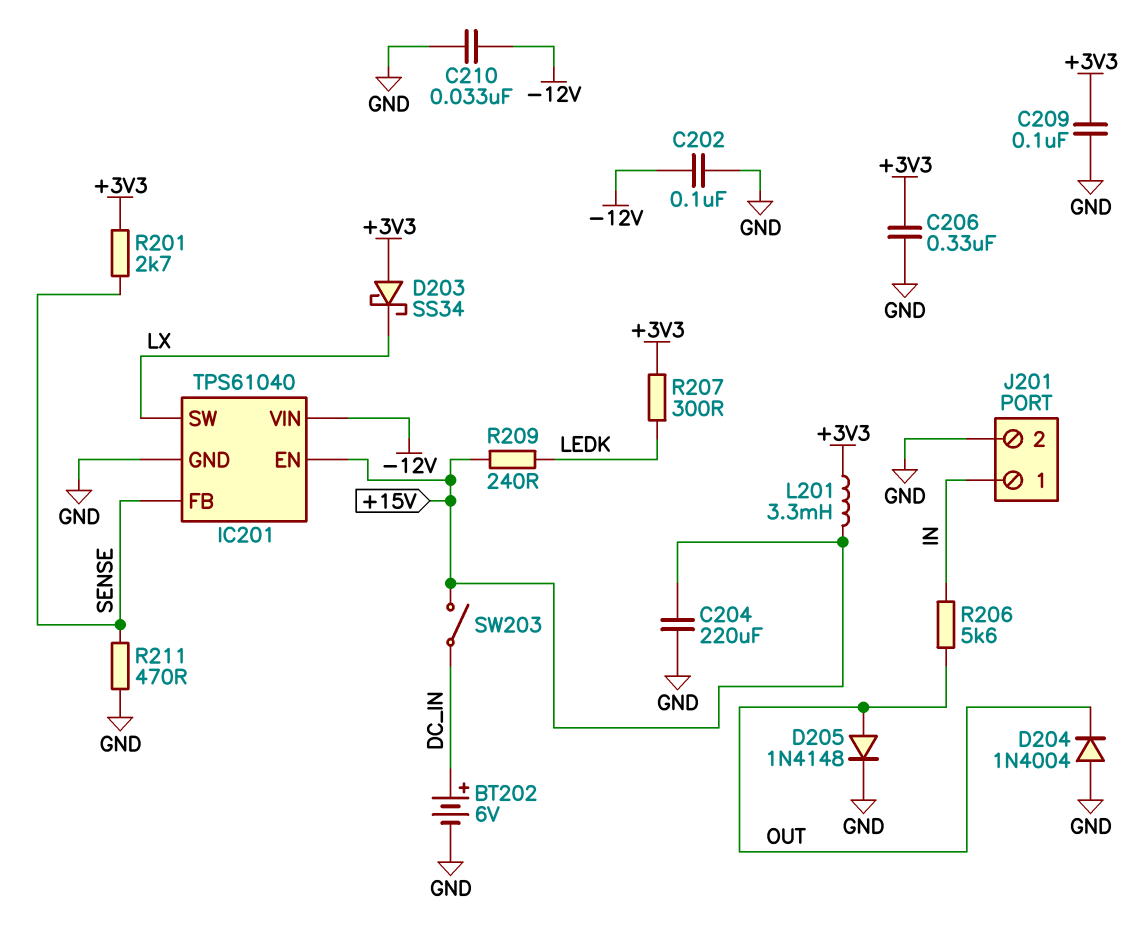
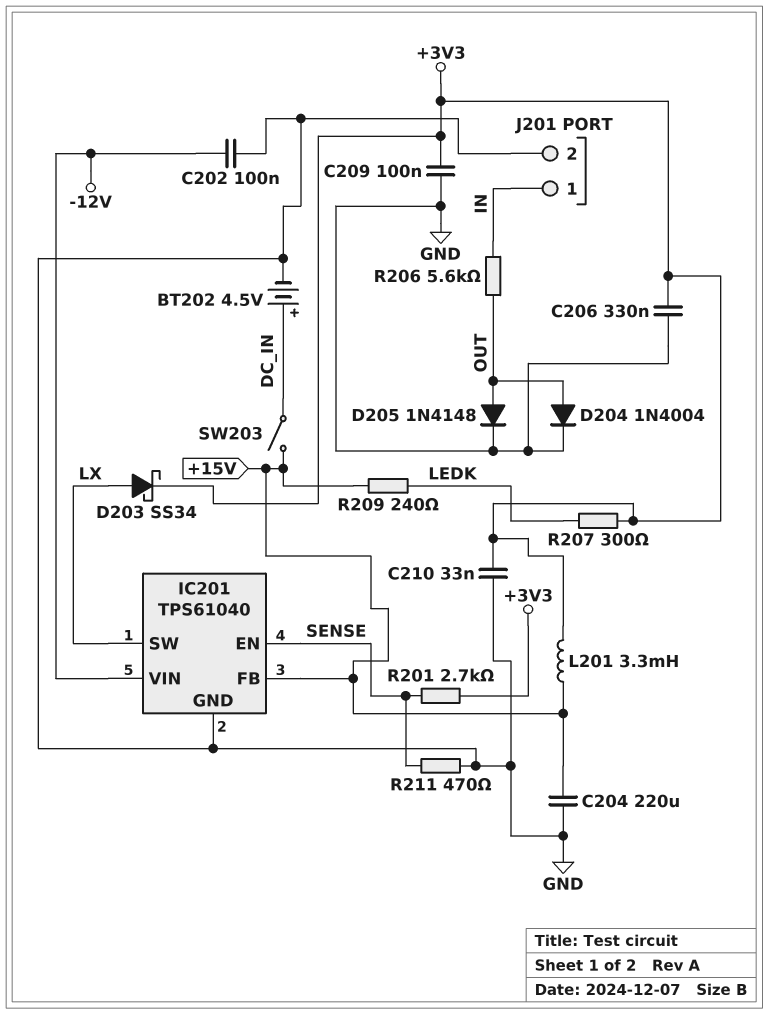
BT202: 6V (plus DC_IN, minus GND) -> 4.5V (plus DC_IN, minus GND)
C210: 33nF (-12V, GND) -> 33nF (+3V3, GND)
D203: schottky SS34 (A +3V3, K LX) -> schottky SS34 (A LX, K +3V3)
D204: diode 1N4004 (A GND, K OUT) -> diode 1N4004 (A OUT, K GND)
IC201 pin EN: +15V -> SENSE
IC201 pin FB: SENSE -> +15V

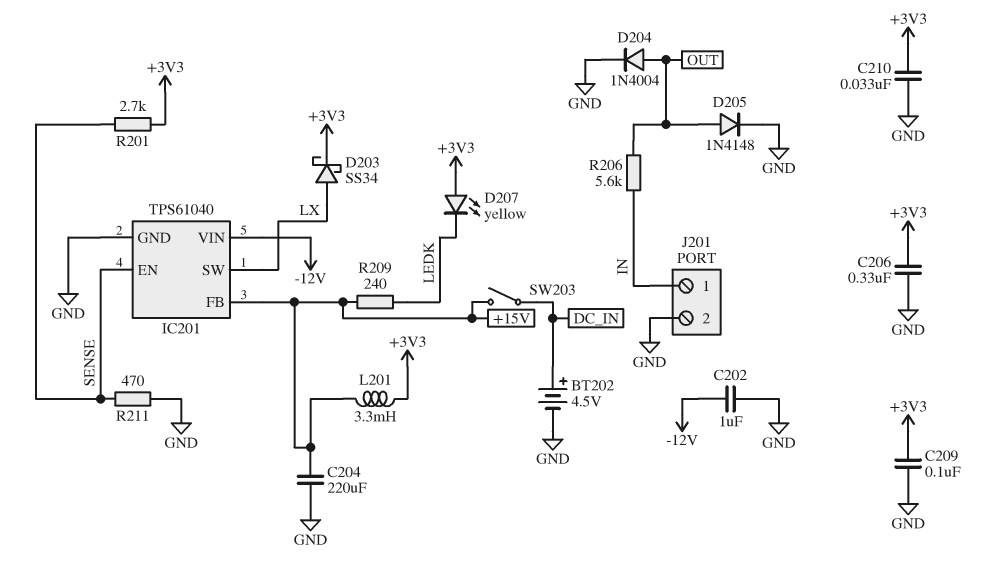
C202: 100nF (-12V, GND) -> 1uF (-12V, GND)
D207: none -> LED yellow (A +3V3, K LEDK)
R207: 300 (+3V3, LEDK) -> none

